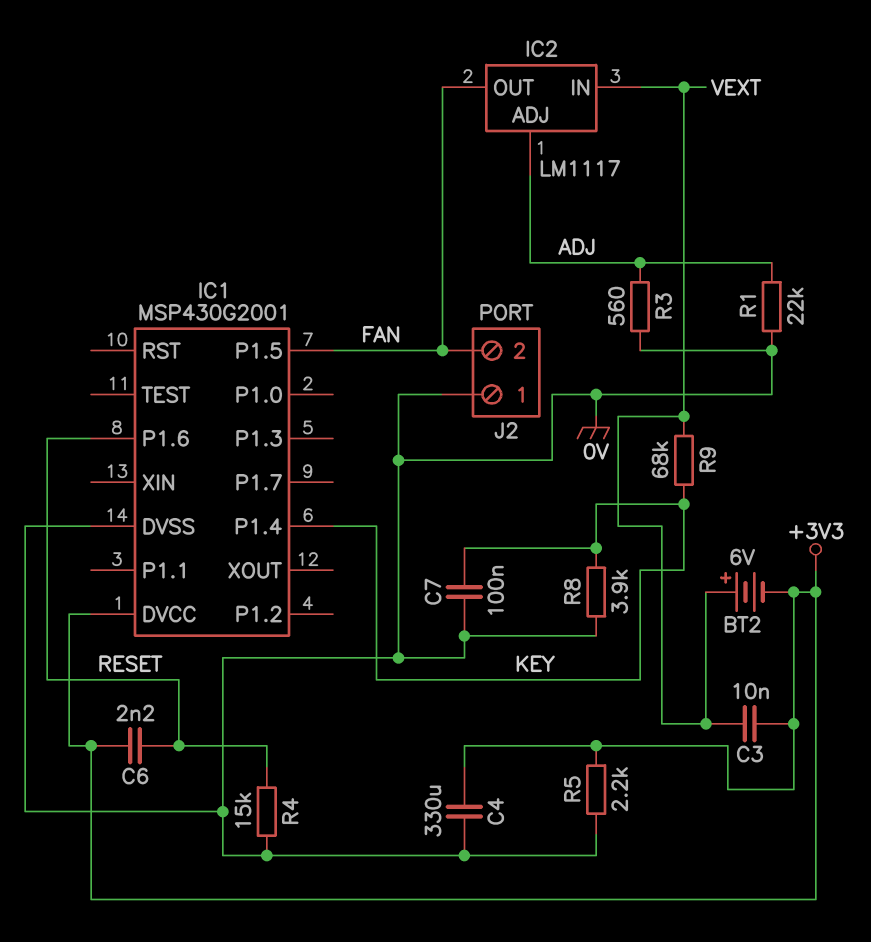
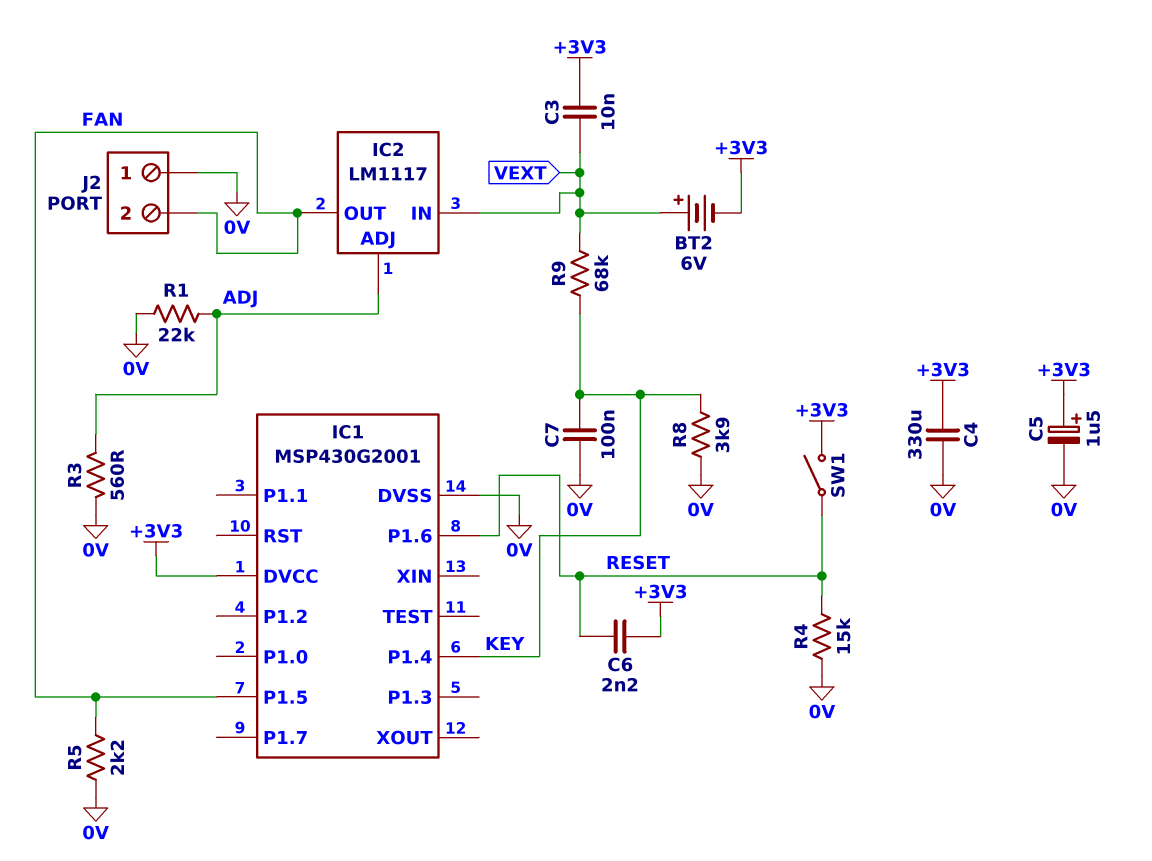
C5: none -> 1.5uF (plus +3V3, minus 0V)
R5: 2.2k (+3V3, 0V) -> 2.2k (0V, FAN)
SW1: none -> switch (+3V3, RESET)

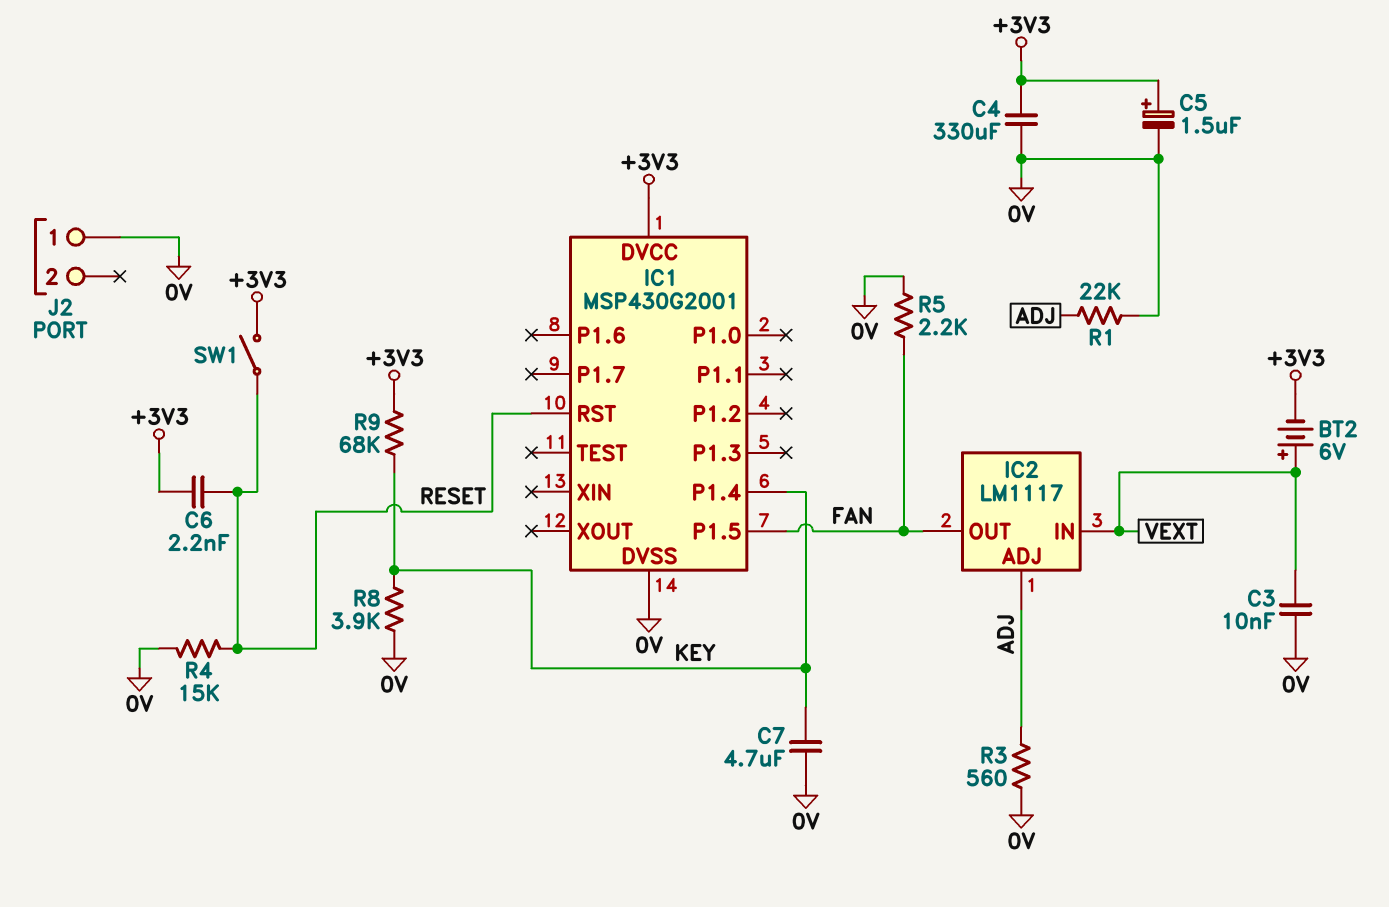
C3: 10nF (+3V3, VEXT) -> 10nF (0V, VEXT)
C7: 100nF (0V, KEY) -> 4.7uF (0V, KEY)
IC1 pin P1.6: RESET -> none
IC1 pin RST: none -> RESET
J2 pin 2: FAN -> none
R9: 68k (KEY, VEXT) -> 68k (+3V3, KEY)

